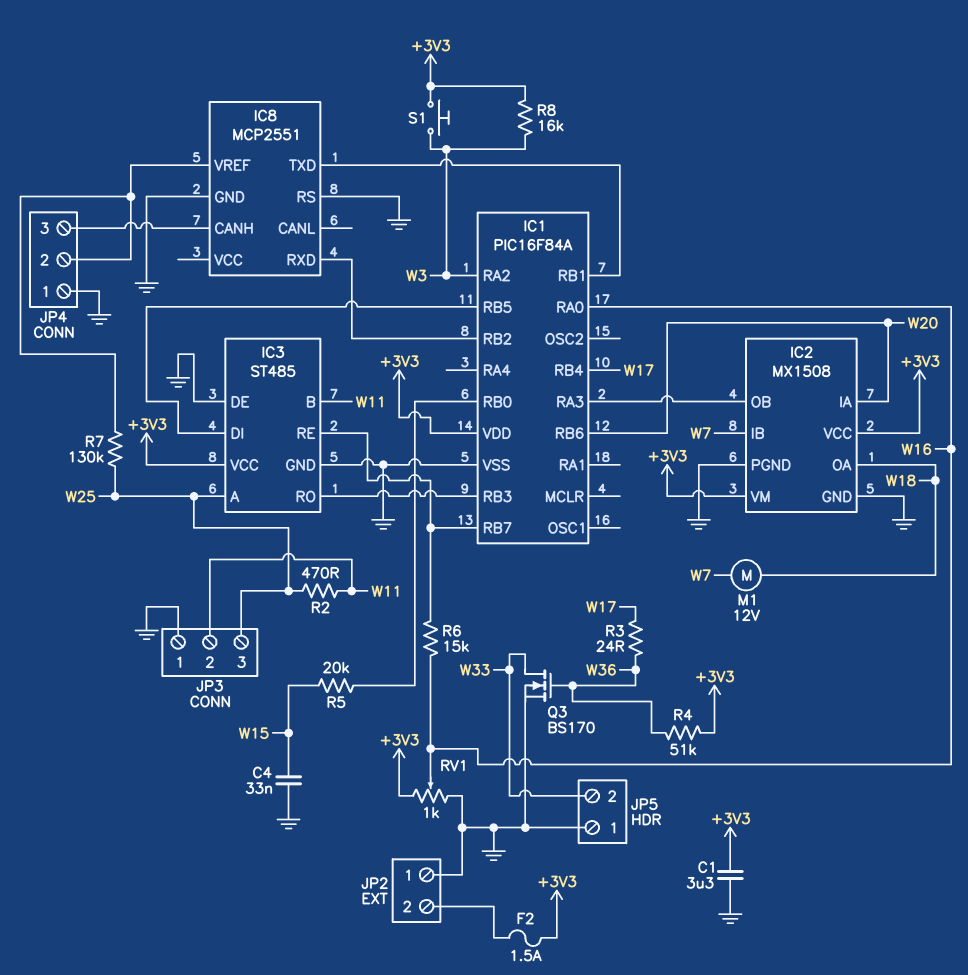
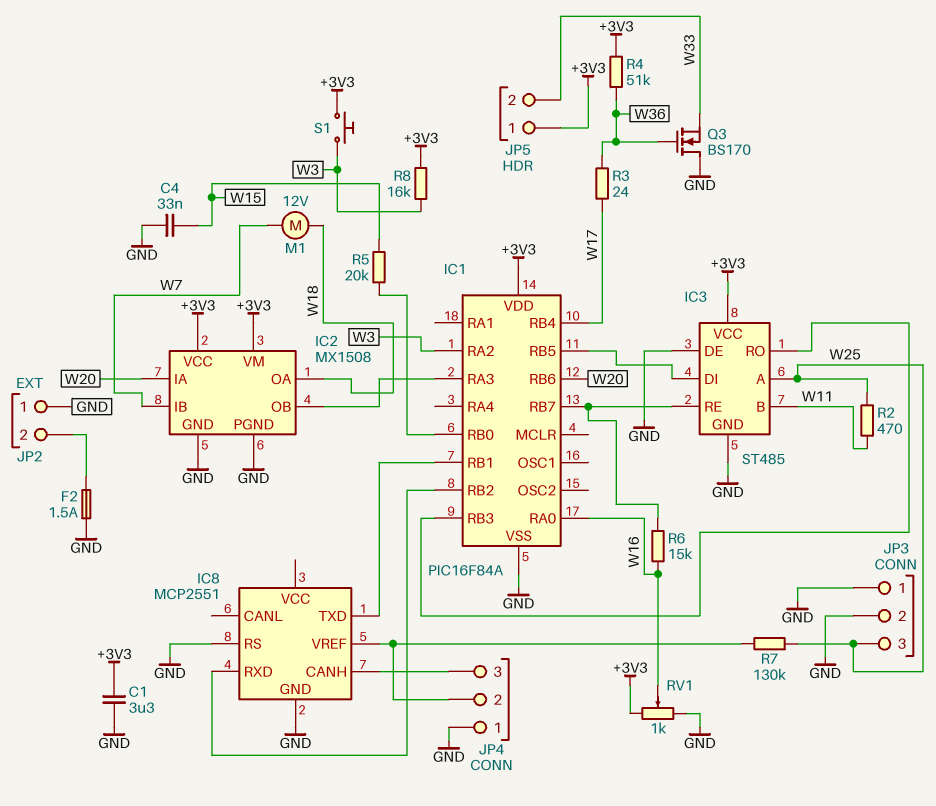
F2: 1.5A (+3V3, JP2/2) -> 1.5A (GND, JP2/2)
JP3 pin 2: W11 -> GND
JP5 pin 1: GND -> +3V3
Q3: NMOS BS170 (G W36, D W33, S GND) -> NMOS BS170 (G W36, D GND, S W33)

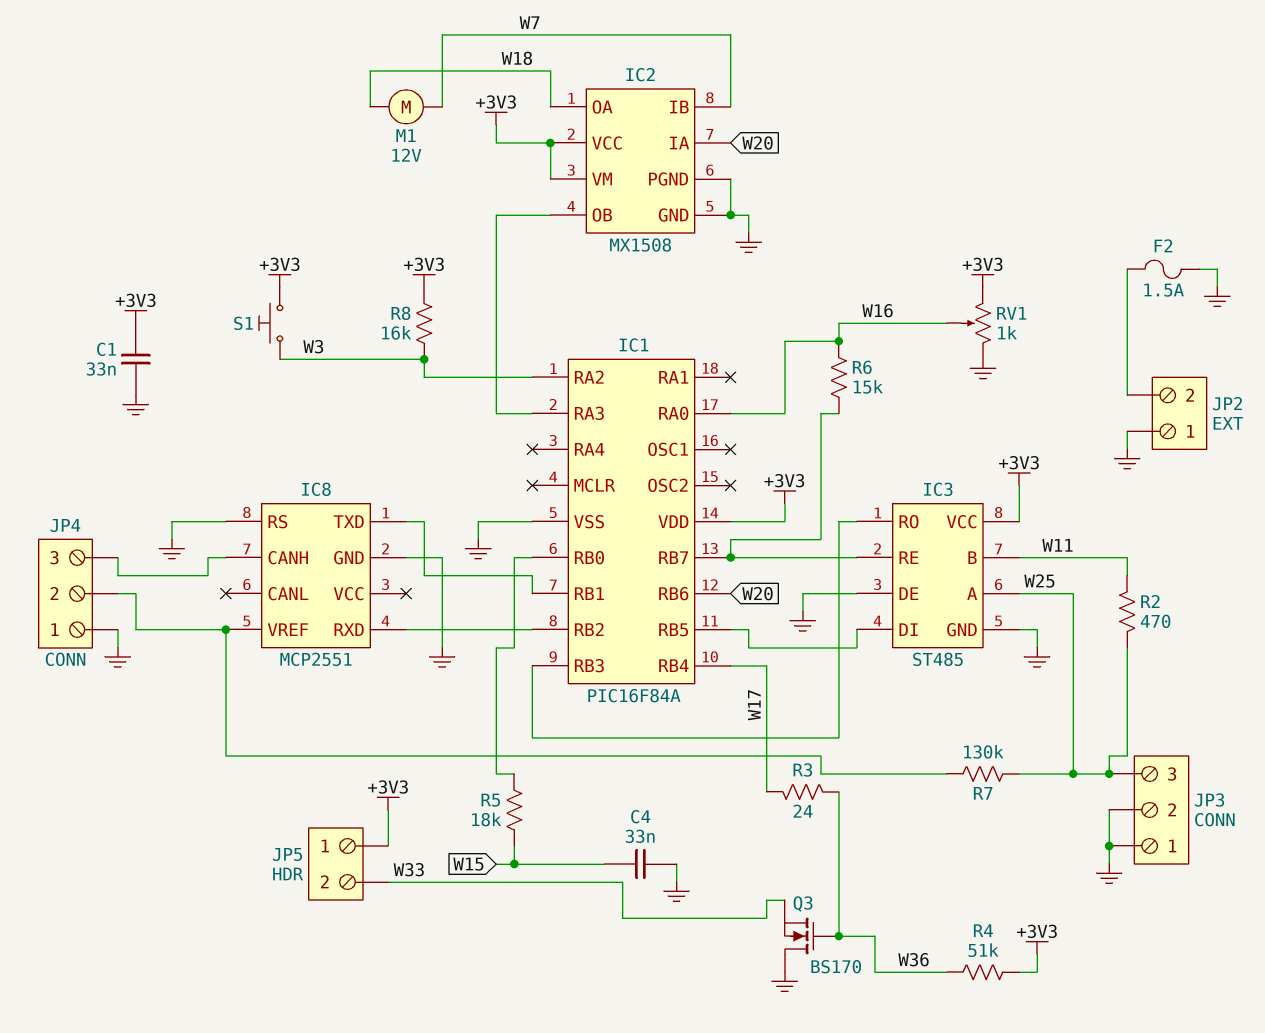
C1: 3.3uF (+3V3, GND) -> 33nF (+3V3, GND)
R5: 20k (IC1/RB0, W15) -> 18k (IC1/RB0, W15)

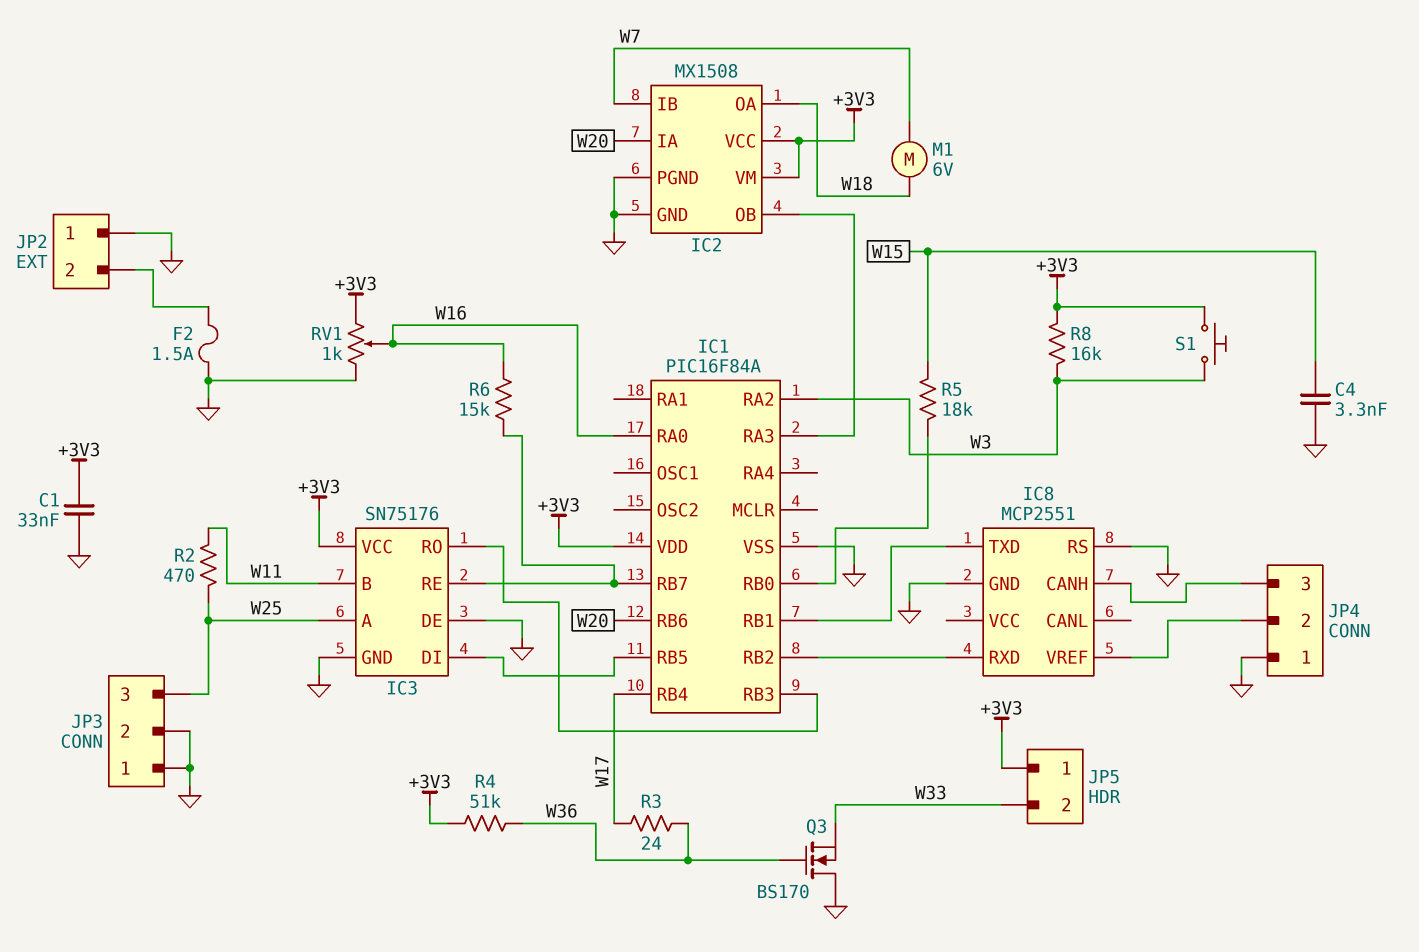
C4: 33nF (GND, W15) -> 3.3nF (GND, W15)
IC3: ST485 -> SN75176
M1: motor 12V (W7, W18) -> motor 6V (W7, W18)
R7: 130k (IC8/VREF, W25) -> none

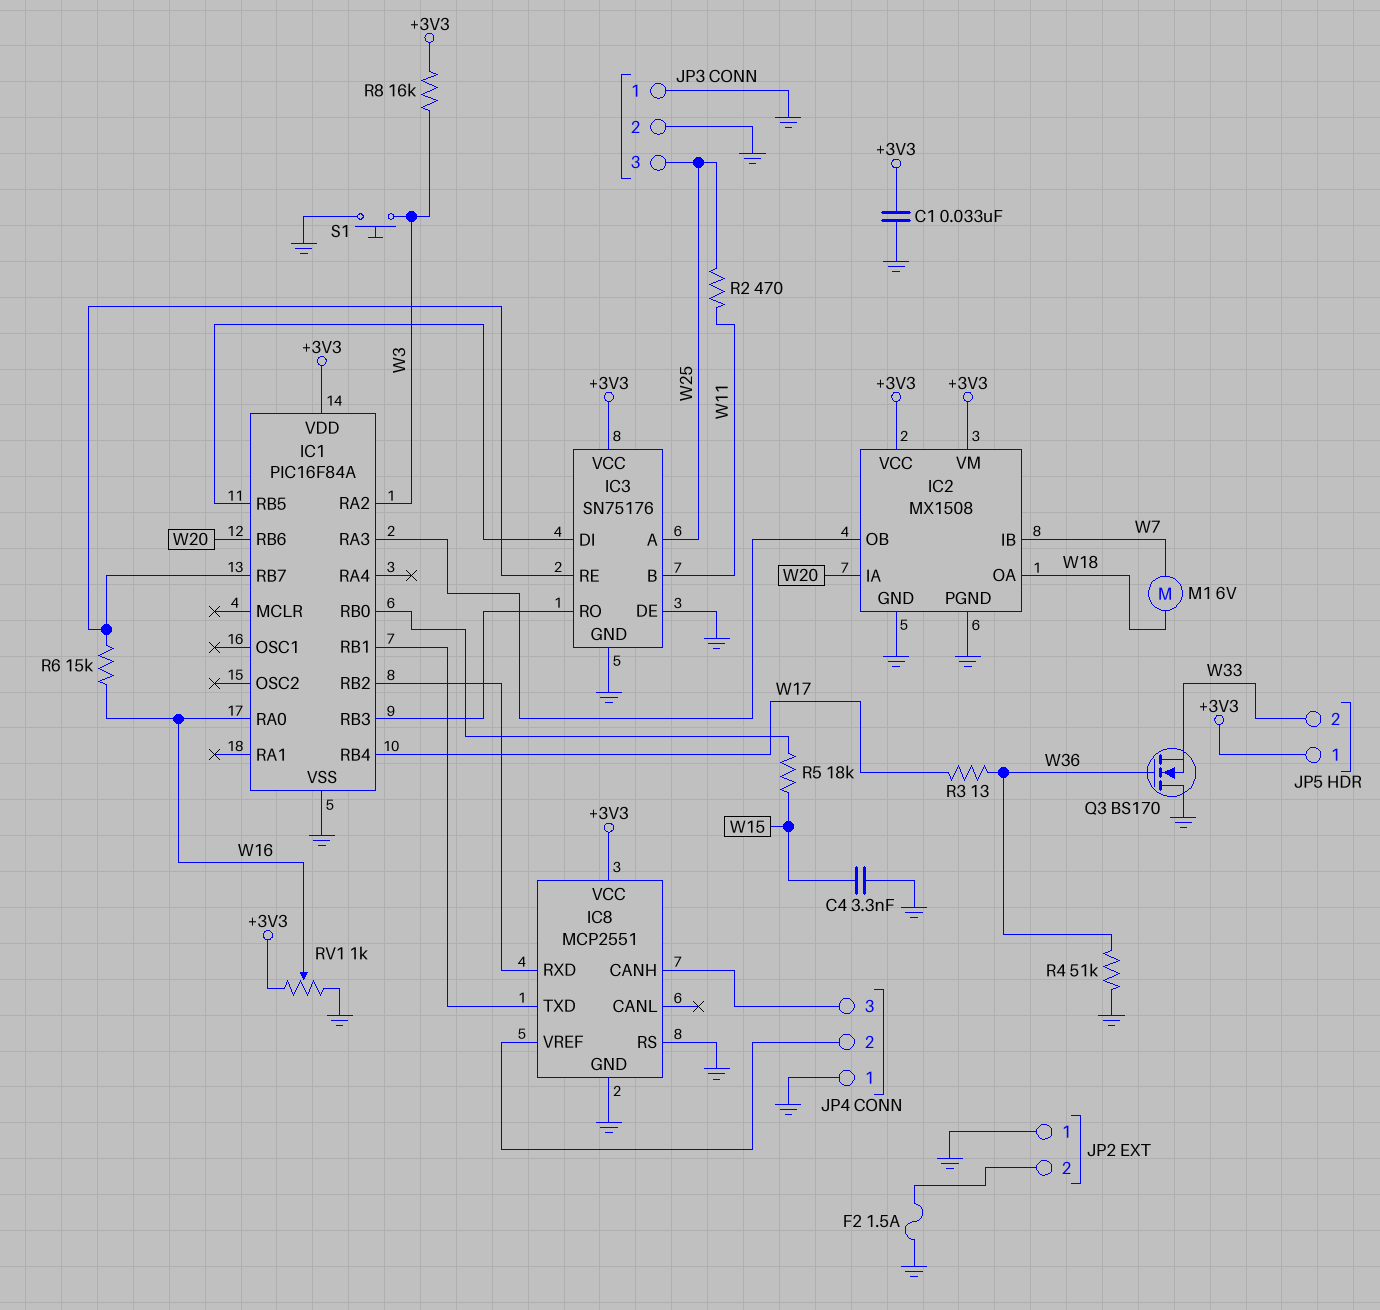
IC8 pin VCC: none -> +3V3
R3: 24 (W17, W36) -> 13 (W17, W36)
R4: 51k (+3V3, W36) -> 51k (GND, W36)
S1: button (+3V3, W3) -> button (GND, W3)

